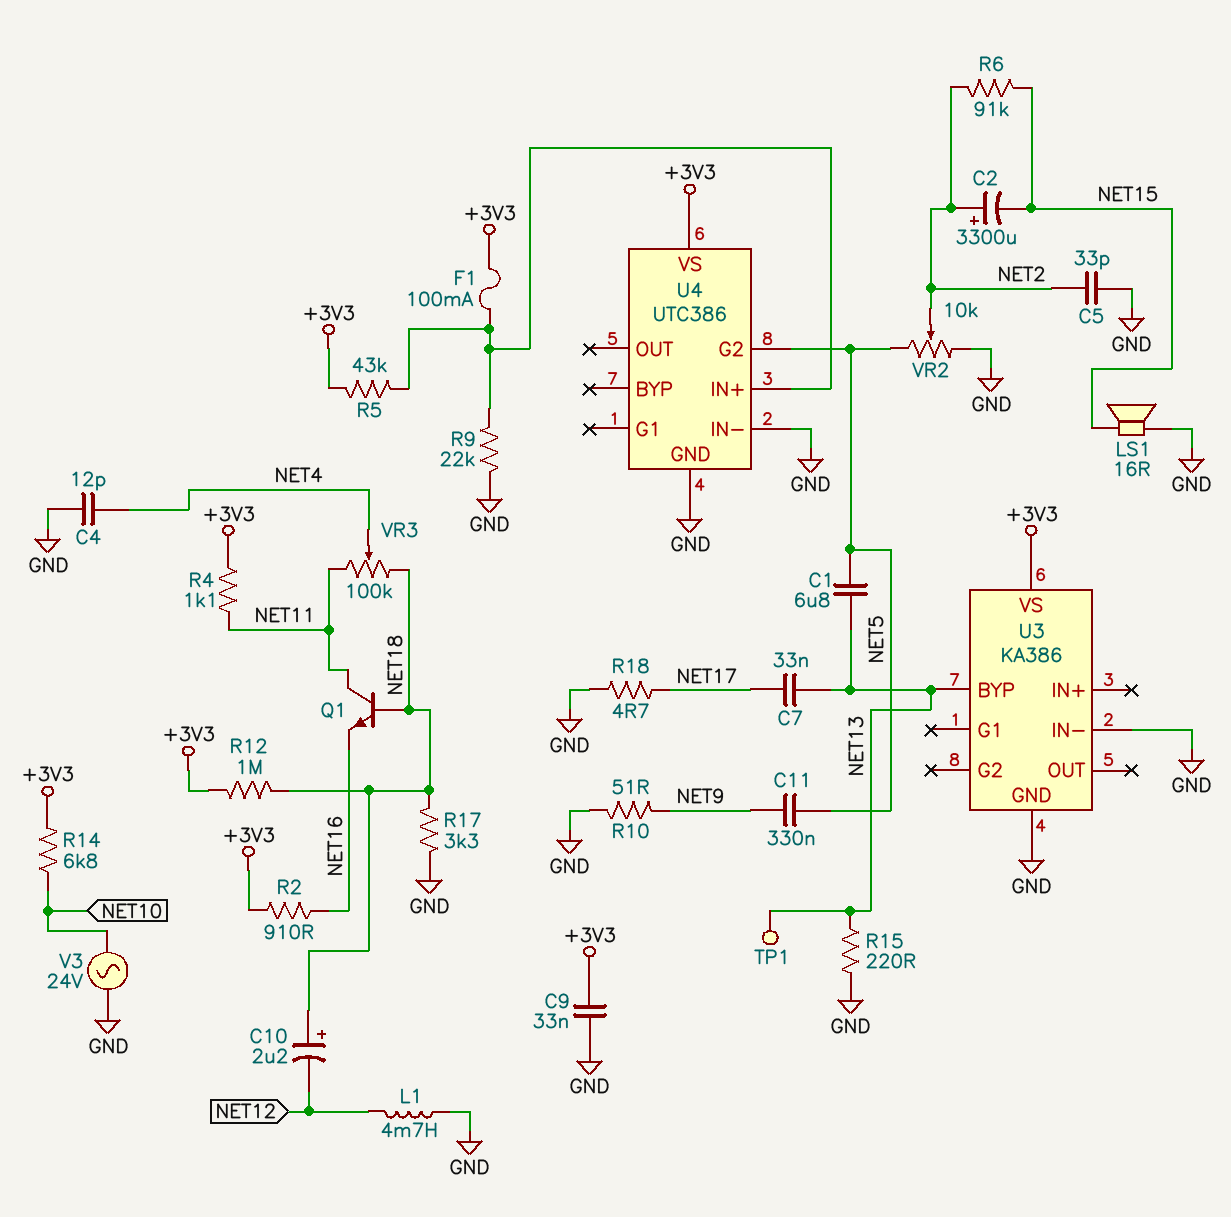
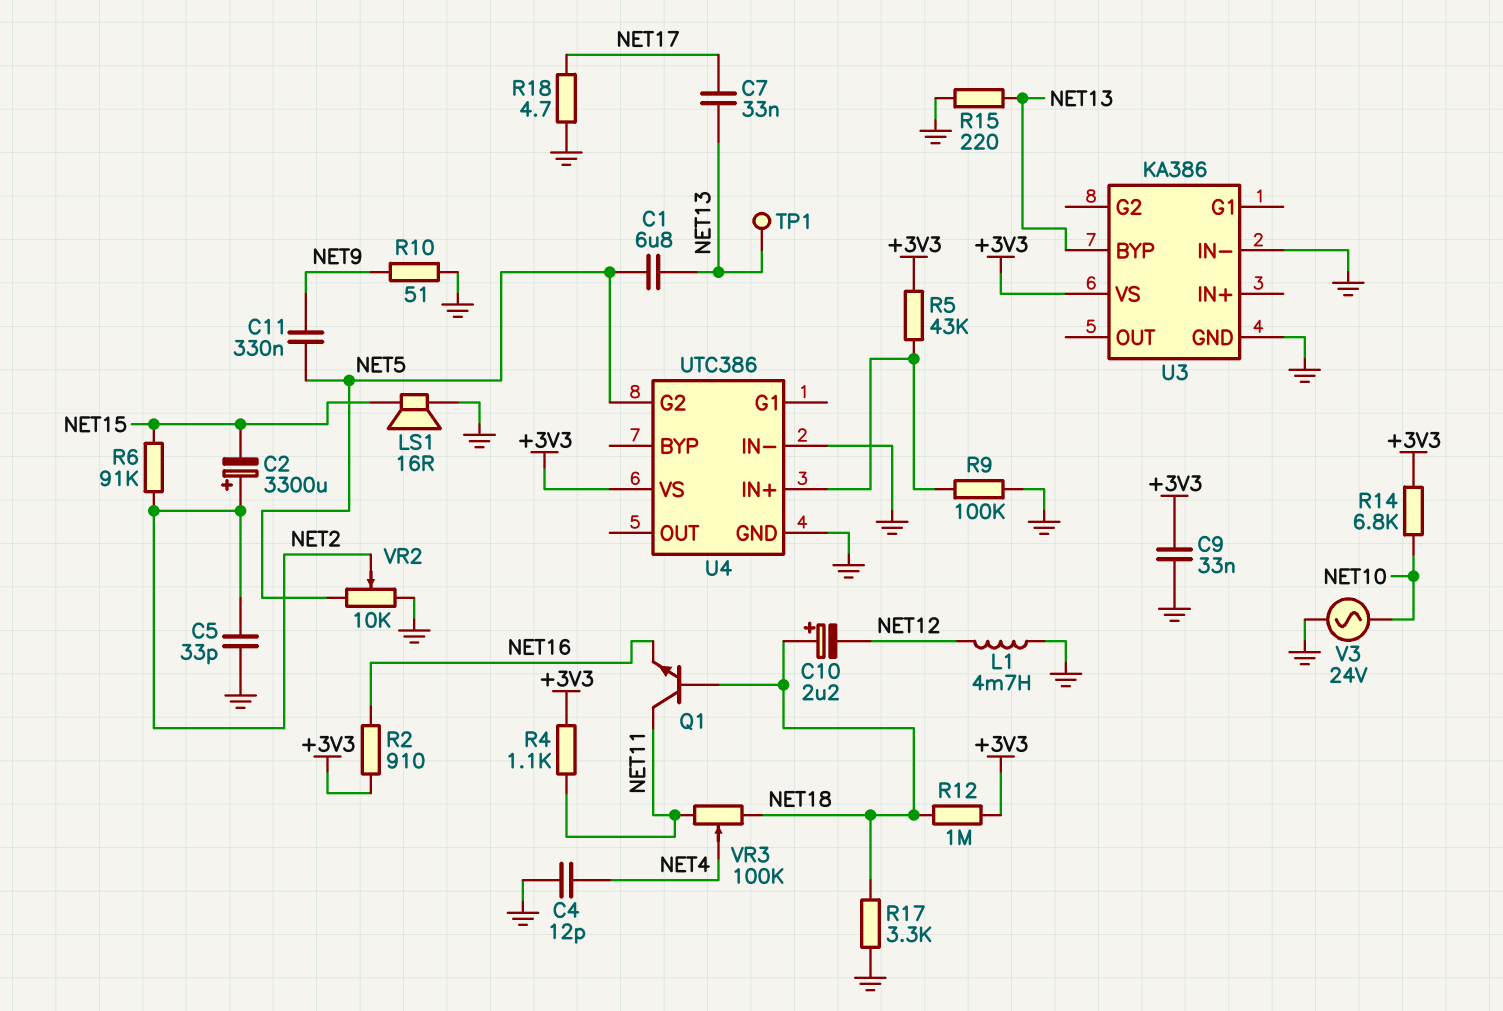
F1: 100mA (+3V3, U4/IN+) -> none
R9: 22k (GND, U4/IN+) -> 100k (GND, U4/IN+)

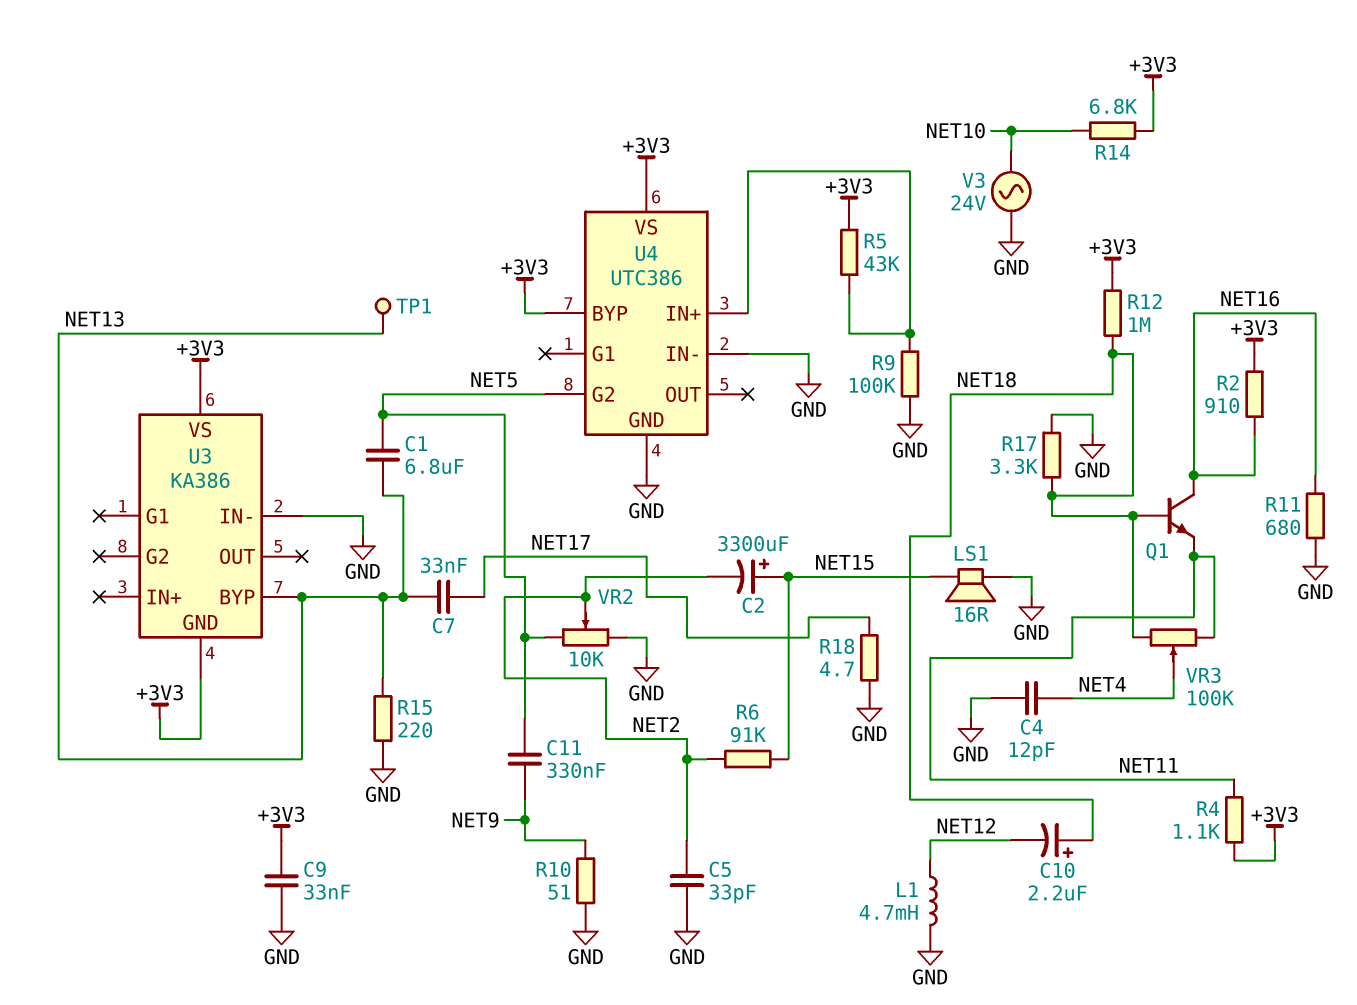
C2: 3300uF (plus NET2, minus NET15) -> 3300uF (plus NET15, minus NET2)
Q1: NPN (B NET18, C NET11, E NET16) -> NPN (B NET18, C NET16, E NET11)
R11: none -> 680 (GND, NET16)
U3 pin GND: GND -> +3V3
U4 pin BYP: none -> +3V3

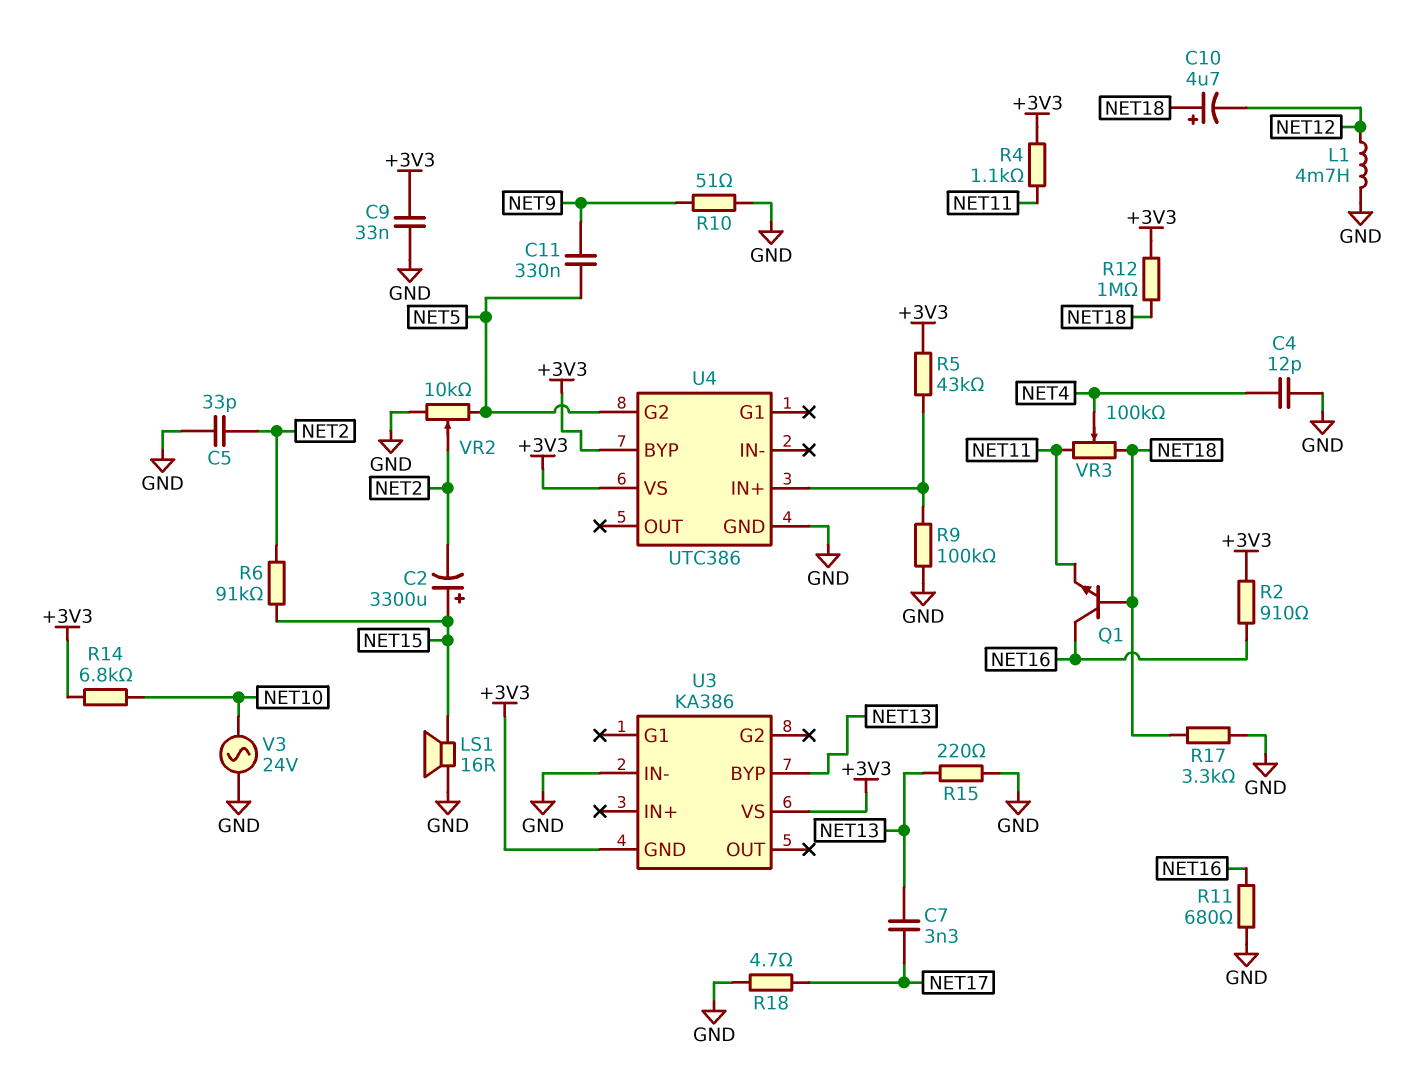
C1: 6.8uF (NET5, NET13) -> none
C7: 33nF (NET13, NET17) -> 3.3nF (NET13, NET17)
C10: 2.2uF (plus NET18, minus NET12) -> 4.7uF (plus NET18, minus NET12)
TP1: test point (NET13) -> none
U4 pin IN-: GND -> none

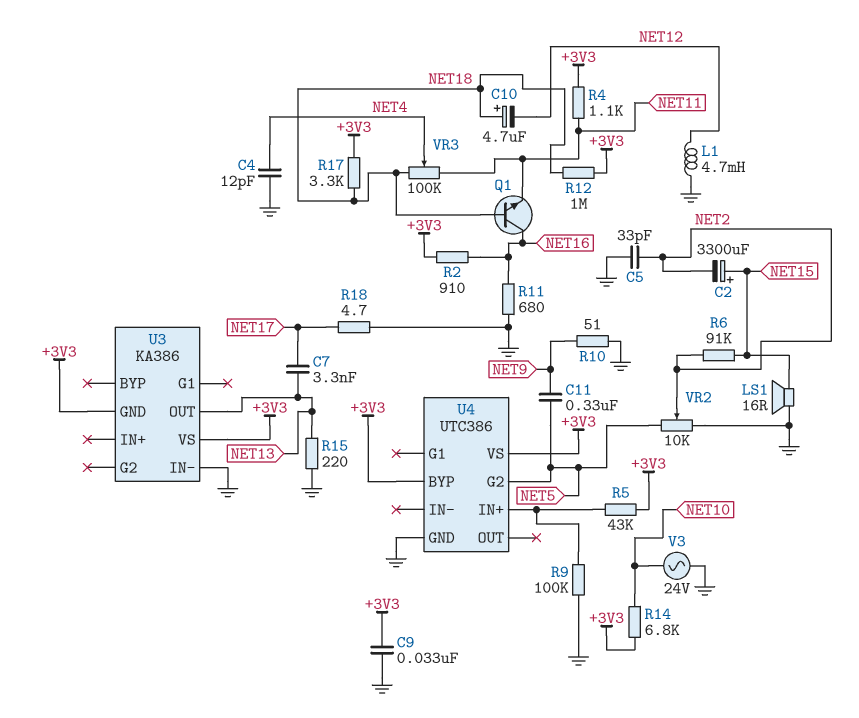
R17: 3.3k (GND, NET18) -> 3.3k (+3V3, NET18)
U3 pin BYP: NET13 -> none
U3 pin OUT: none -> NET13

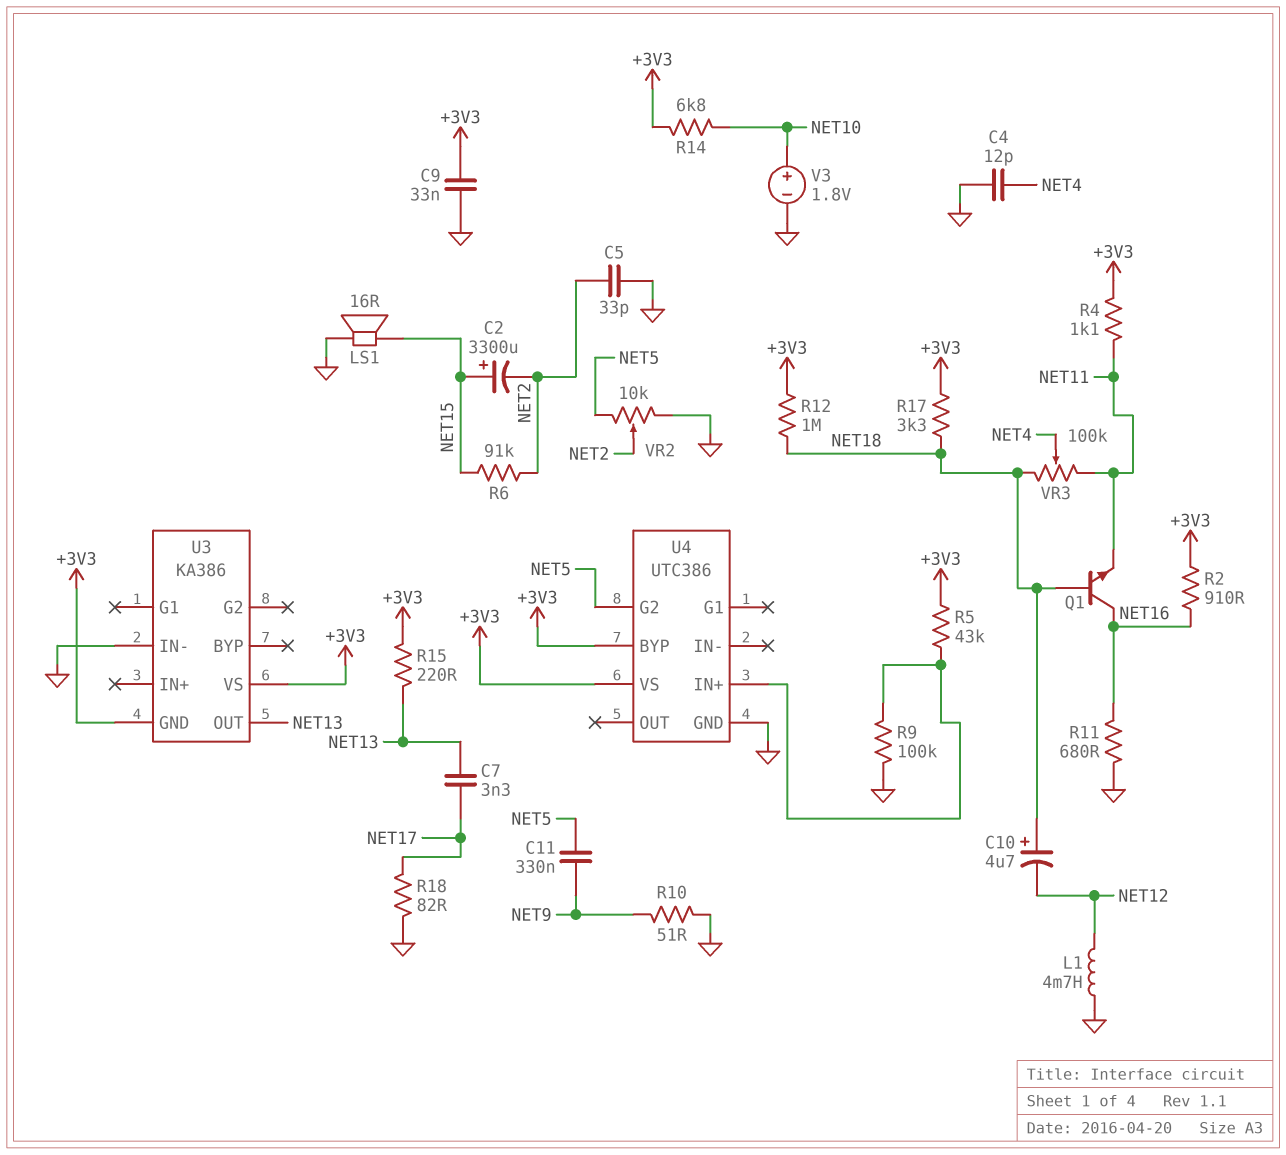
R15: 220 (GND, NET13) -> 220 (+3V3, NET13)
R18: 4.7 (GND, NET17) -> 82 (GND, NET17)
V3: AC 24V (GND, NET10) -> 1.8V (plus NET10, minus GND)

